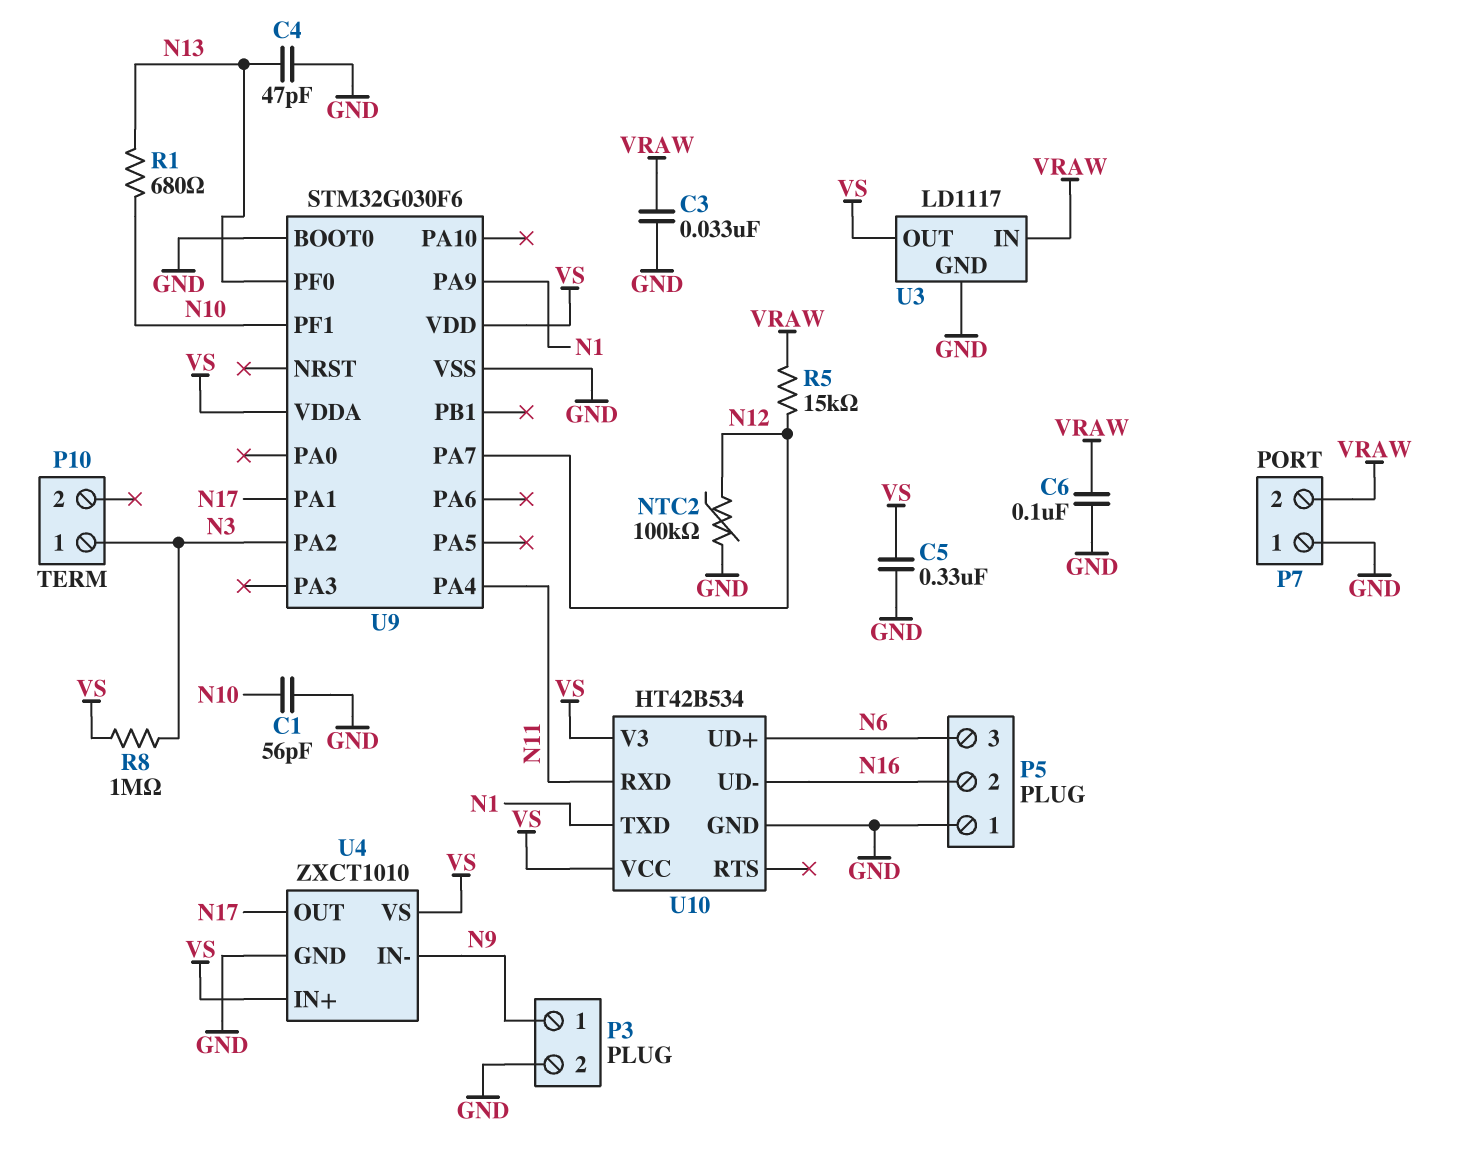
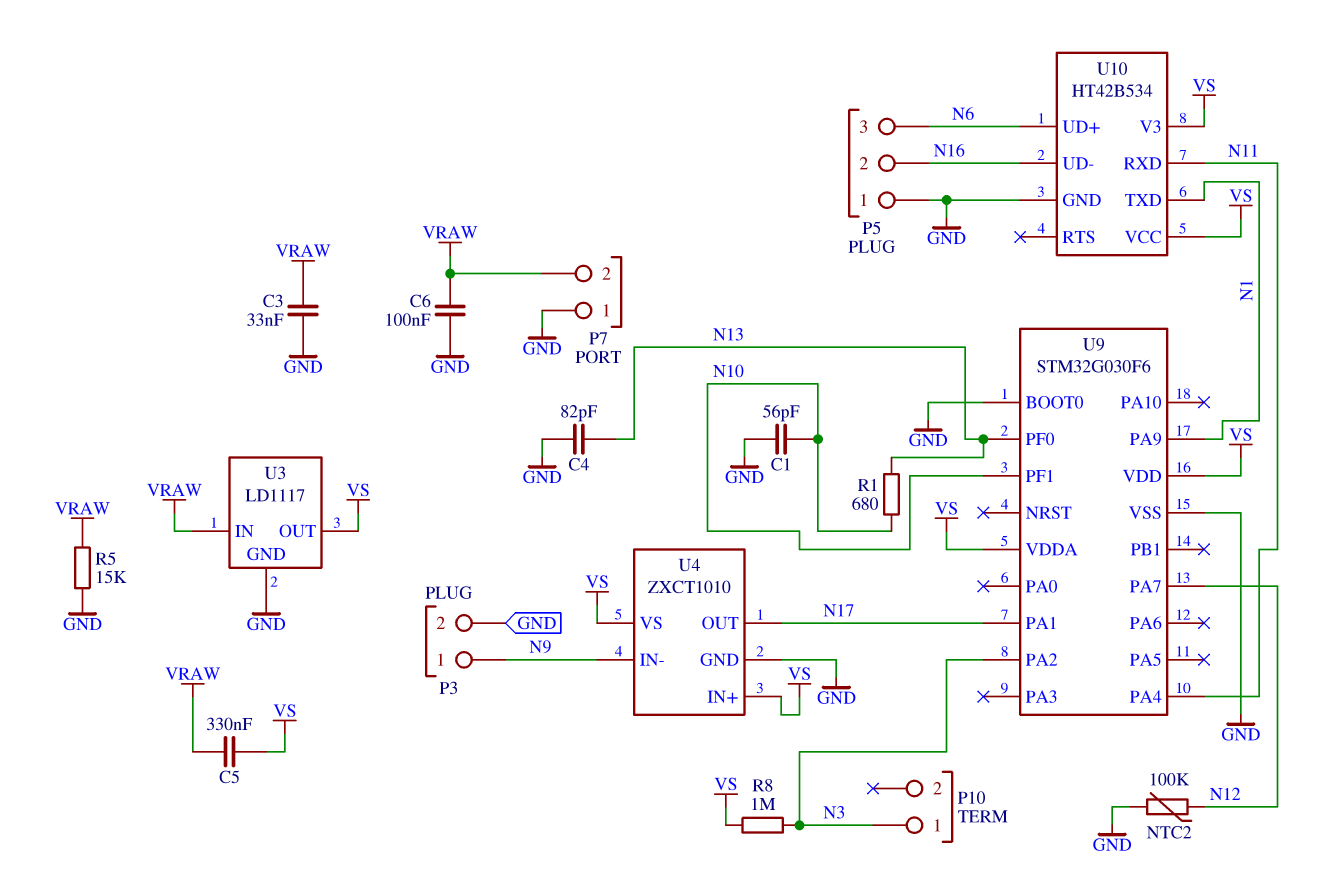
C4: 47pF (GND, N13) -> 82pF (GND, N13)
C5: 330nF (GND, VS) -> 330nF (VRAW, VS)
R5: 15k (N12, VRAW) -> 15k (GND, VRAW)

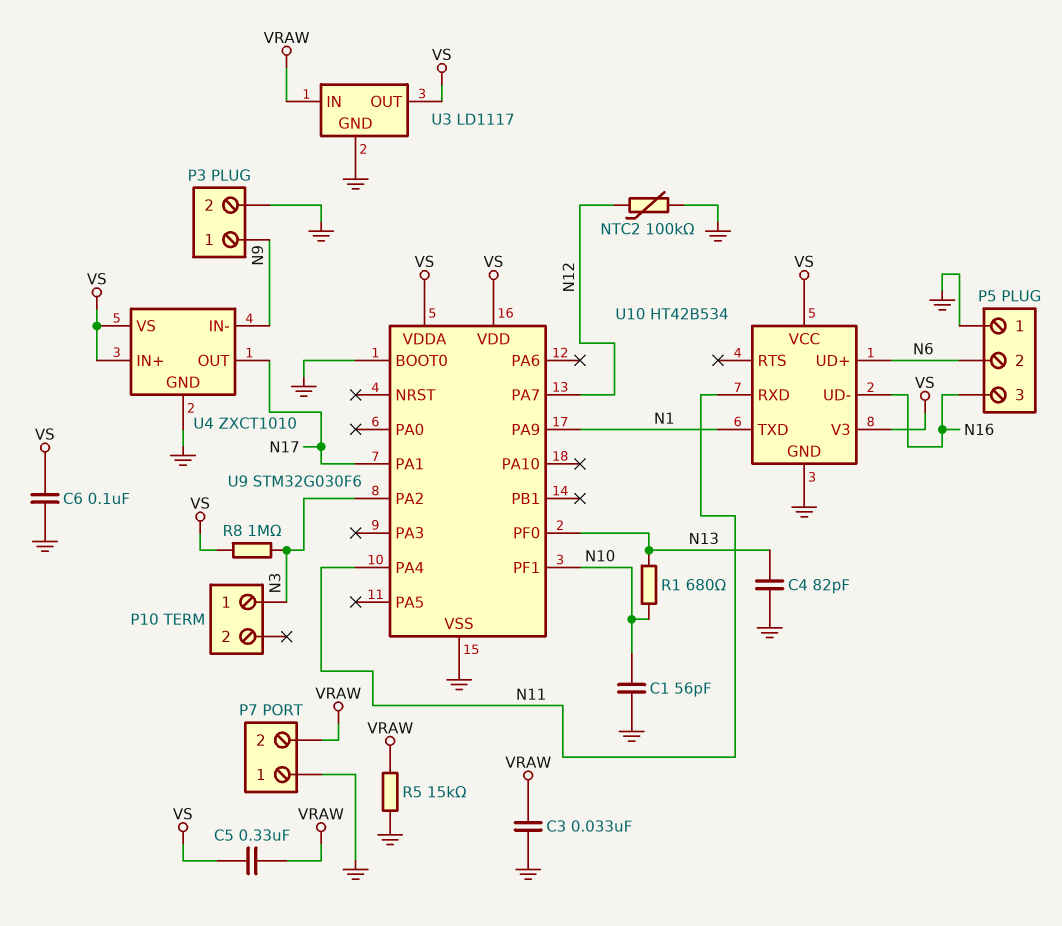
C6: 100nF (GND, VRAW) -> 100nF (GND, VS)
P5 pin 2: N16 -> N6
P5 pin 3: N6 -> N16

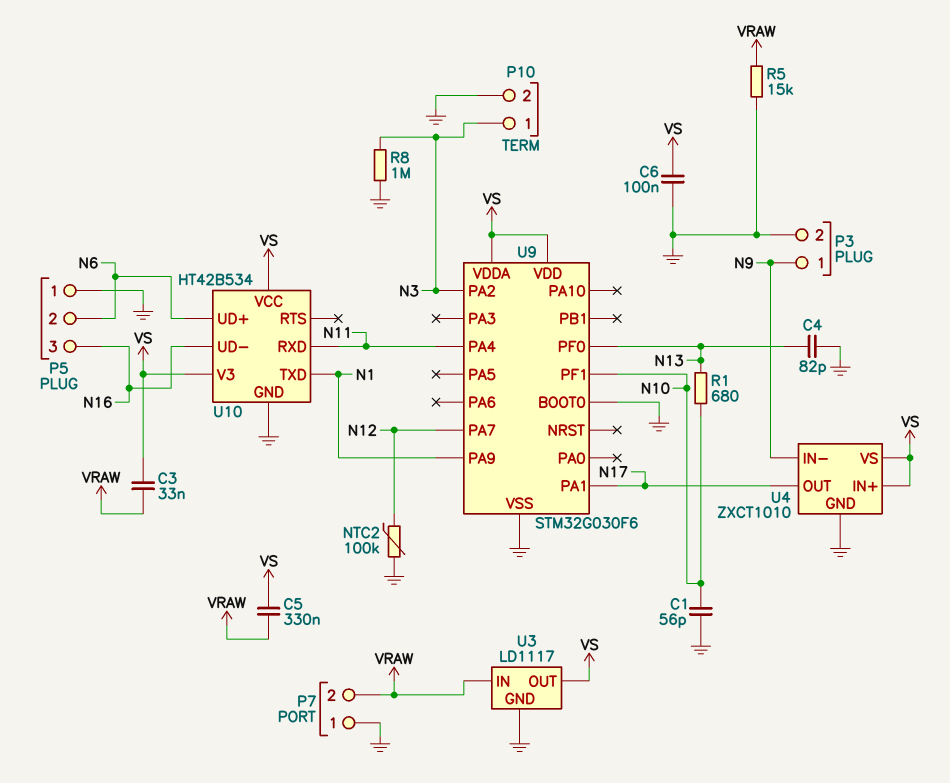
C3: 33nF (GND, VRAW) -> 33nF (VRAW, VS)
P10 pin 2: none -> GND
R8: 1M (N3, VS) -> 1M (GND, N3)

